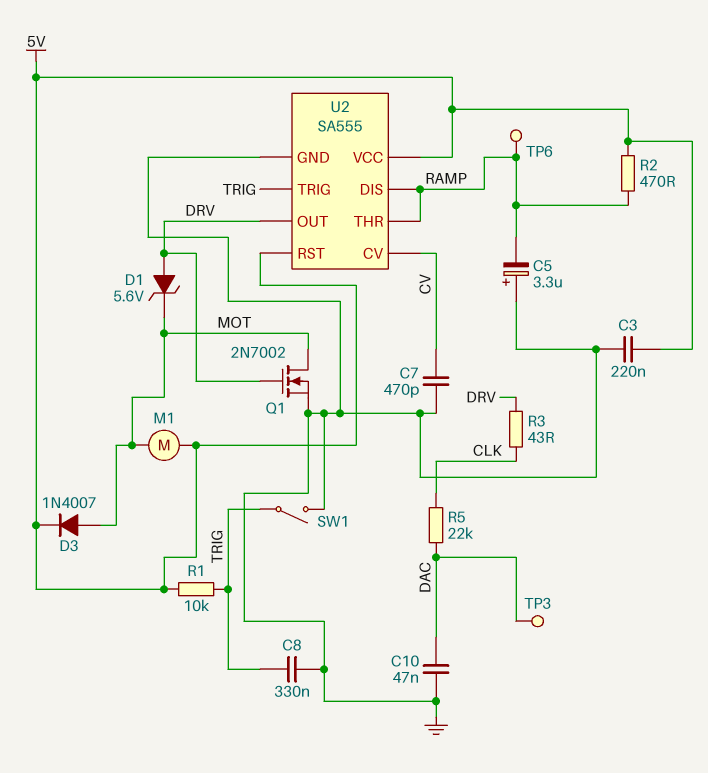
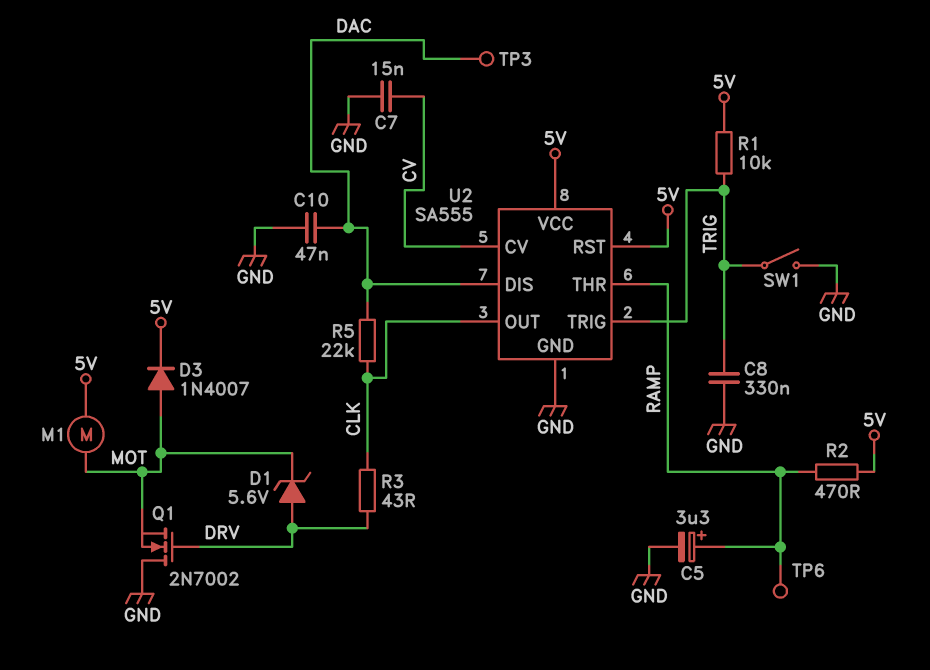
C3: 220nF (5V, GND) -> none
C5: 3.3uF (plus GND, minus RAMP) -> 3.3uF (plus RAMP, minus GND)
C7: 470pF (CV, GND) -> 15nF (CV, GND)
Q1: NMOS 2N7002 (G DRV, D MOT, S GND) -> NMOS 2N7002 (G DRV, D GND, S MOT)
U2 pin DIS: RAMP -> DAC
U2 pin OUT: DRV -> CLK

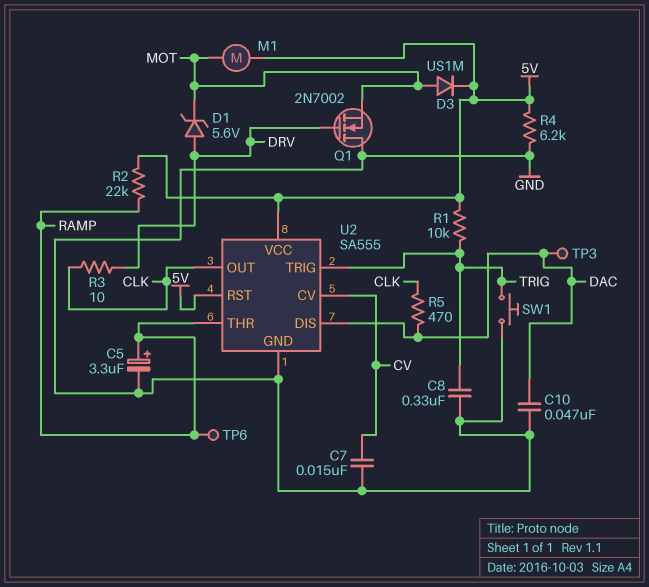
D3: diode 1N4007 (A MOT, K 5V) -> diode US1M (A MOT, K 5V)
R2: 470 (5V, RAMP) -> 22k (5V, RAMP)
R3: 43 (CLK, DRV) -> 10 (CLK, DRV)
R4: none -> 6.2k (5V, GND)
R5: 22k (CLK, DAC) -> 470 (CLK, DAC)
SW1: switch (GND, TRIG) -> button (GND, TRIG)

